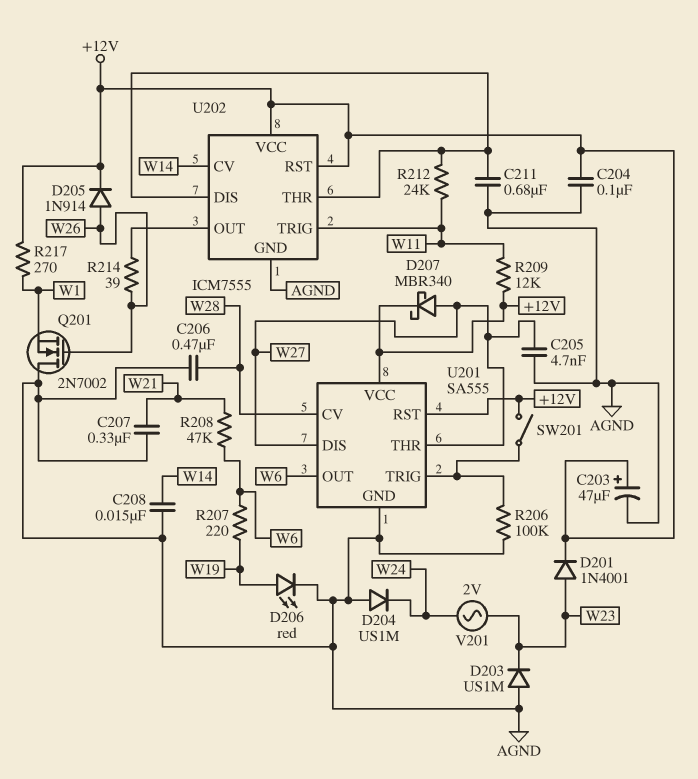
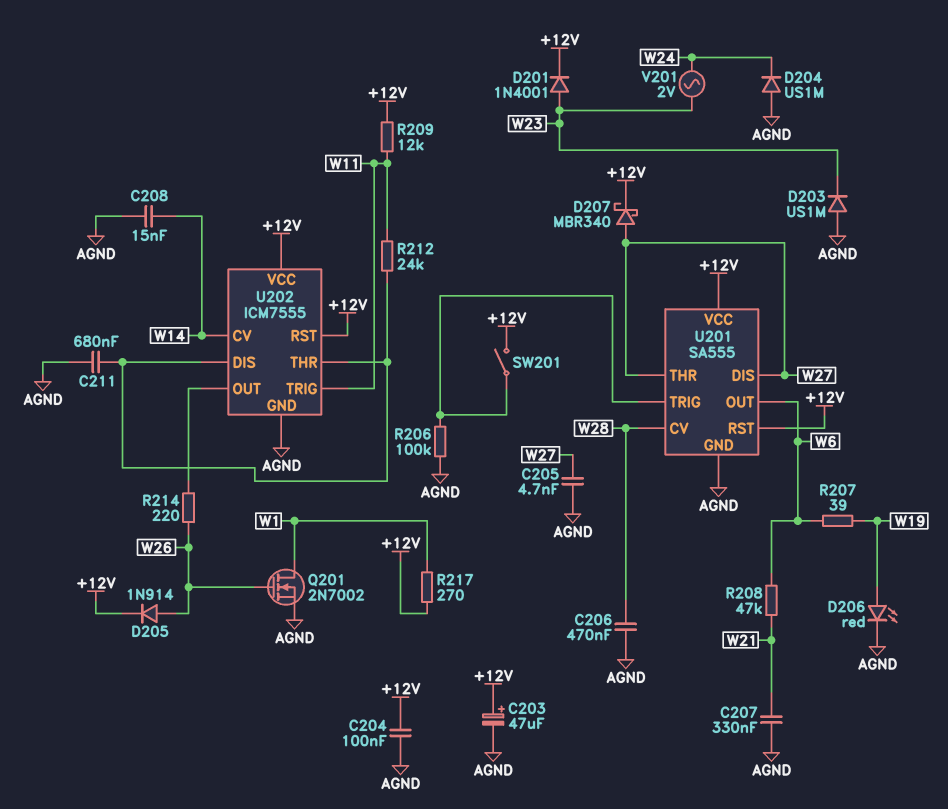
Q201: NMOS 2N7002 (G W26, D AGND, S W1) -> NMOS 2N7002 (G W26, D W1, S AGND)
R207: 220 (W6, W19) -> 39 (W6, W19)
R214: 39 (U202/OUT, W26) -> 220 (U202/OUT, W26)

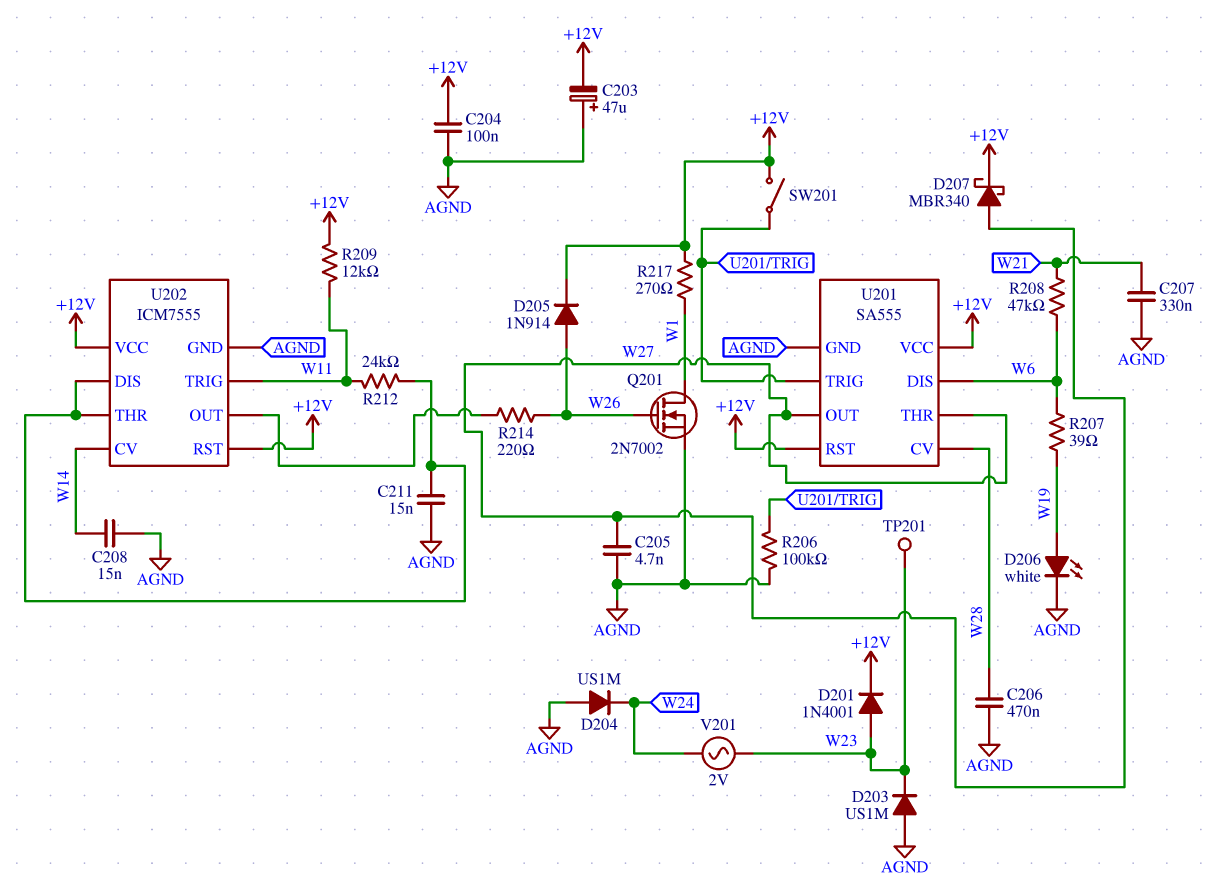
C203: 47uF (plus +12V, minus AGND) -> 47uF (plus AGND, minus +12V)
C211: 680nF (AGND, U202/DIS) -> 15nF (AGND, U202/DIS)
D206: LED red (A W19, K AGND) -> LED white (A W19, K AGND)
TP201: none -> test point (W23)
U201 pin DIS: W27 -> W6
U201 pin OUT: W6 -> W27

